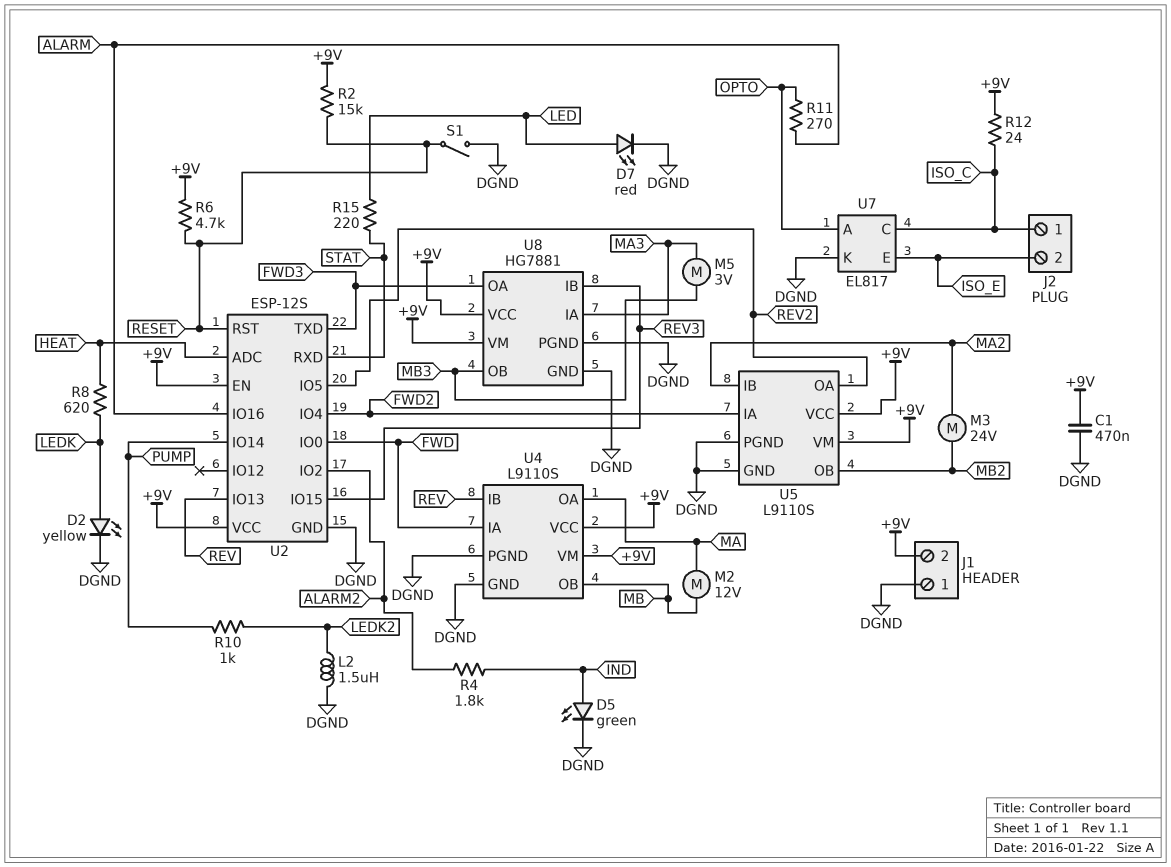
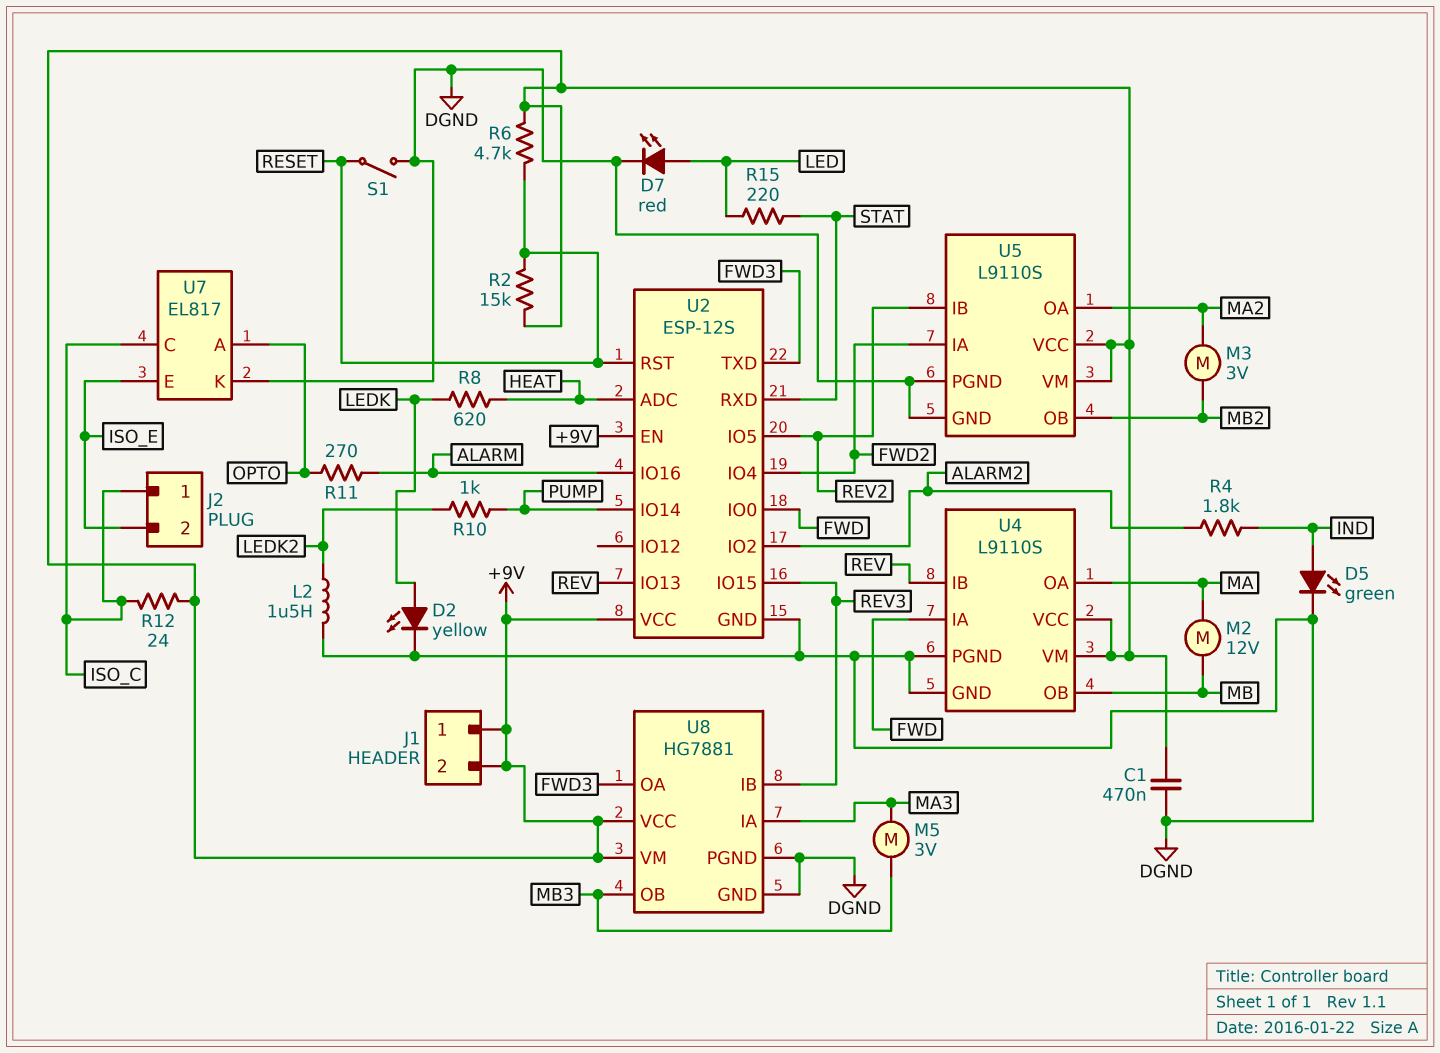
J1 pin 1: DGND -> +9V
M3: motor 24V (MA2, MB2) -> motor 3V (MA2, MB2)
U5 pin IB: MA2 -> REV2
U5 pin OA: REV2 -> MA2

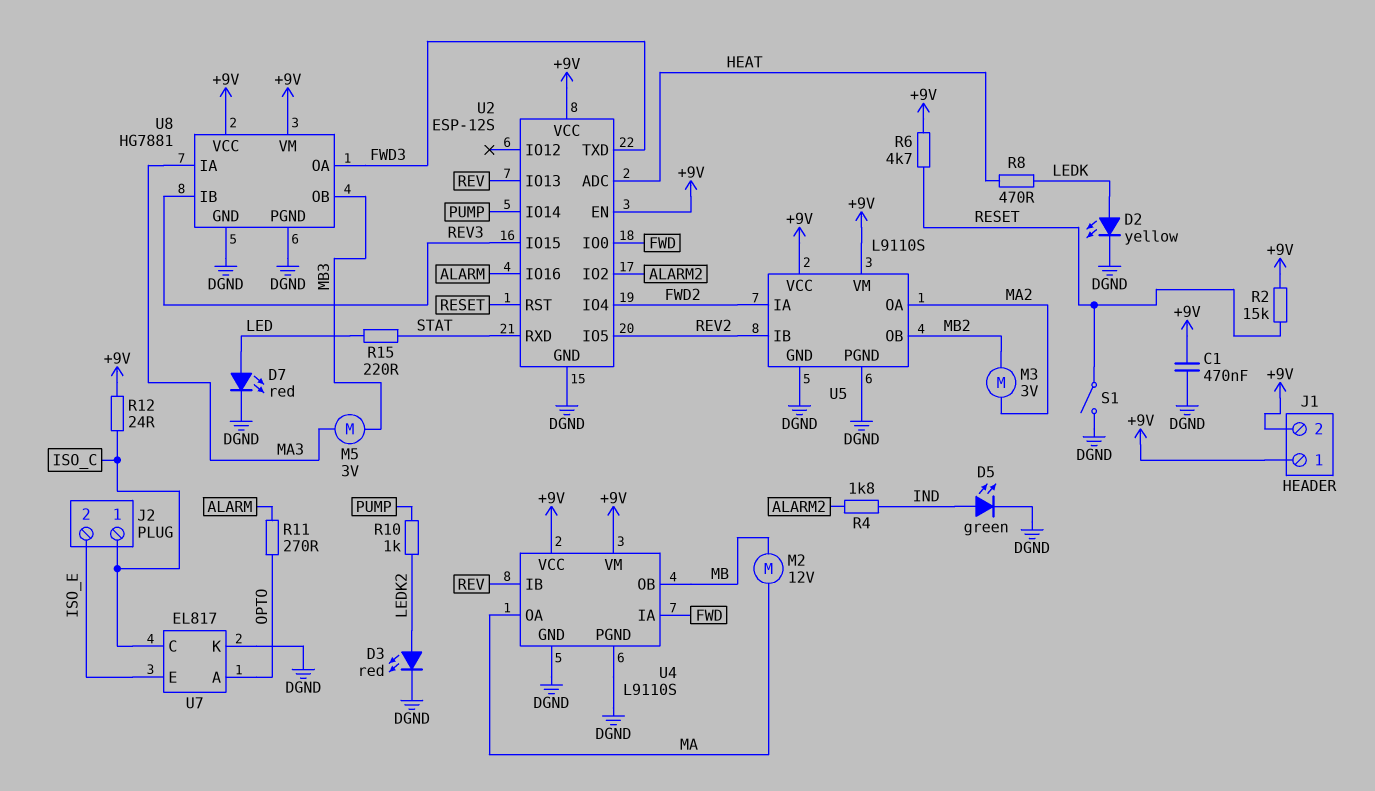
D3: none -> LED red (A LEDK2, K DGND)
L2: 1.5uH (DGND, LEDK2) -> none
R8: 620 (HEAT, LEDK) -> 470 (HEAT, LEDK)

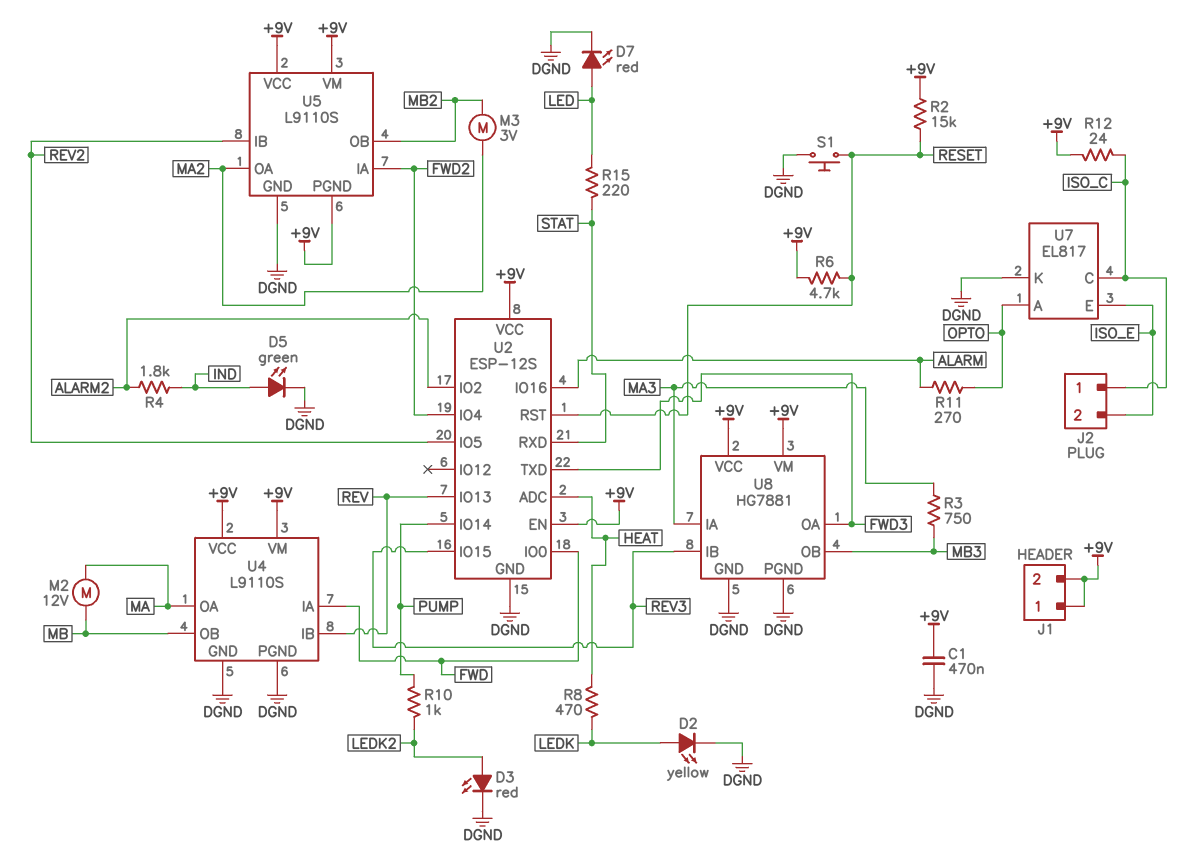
M5: motor 3V (MA3, MB3) -> none
R3: none -> 750 (MA3, MB3)
S1: switch (DGND, RESET) -> button (DGND, RESET)
U5 pin PGND: DGND -> +9V

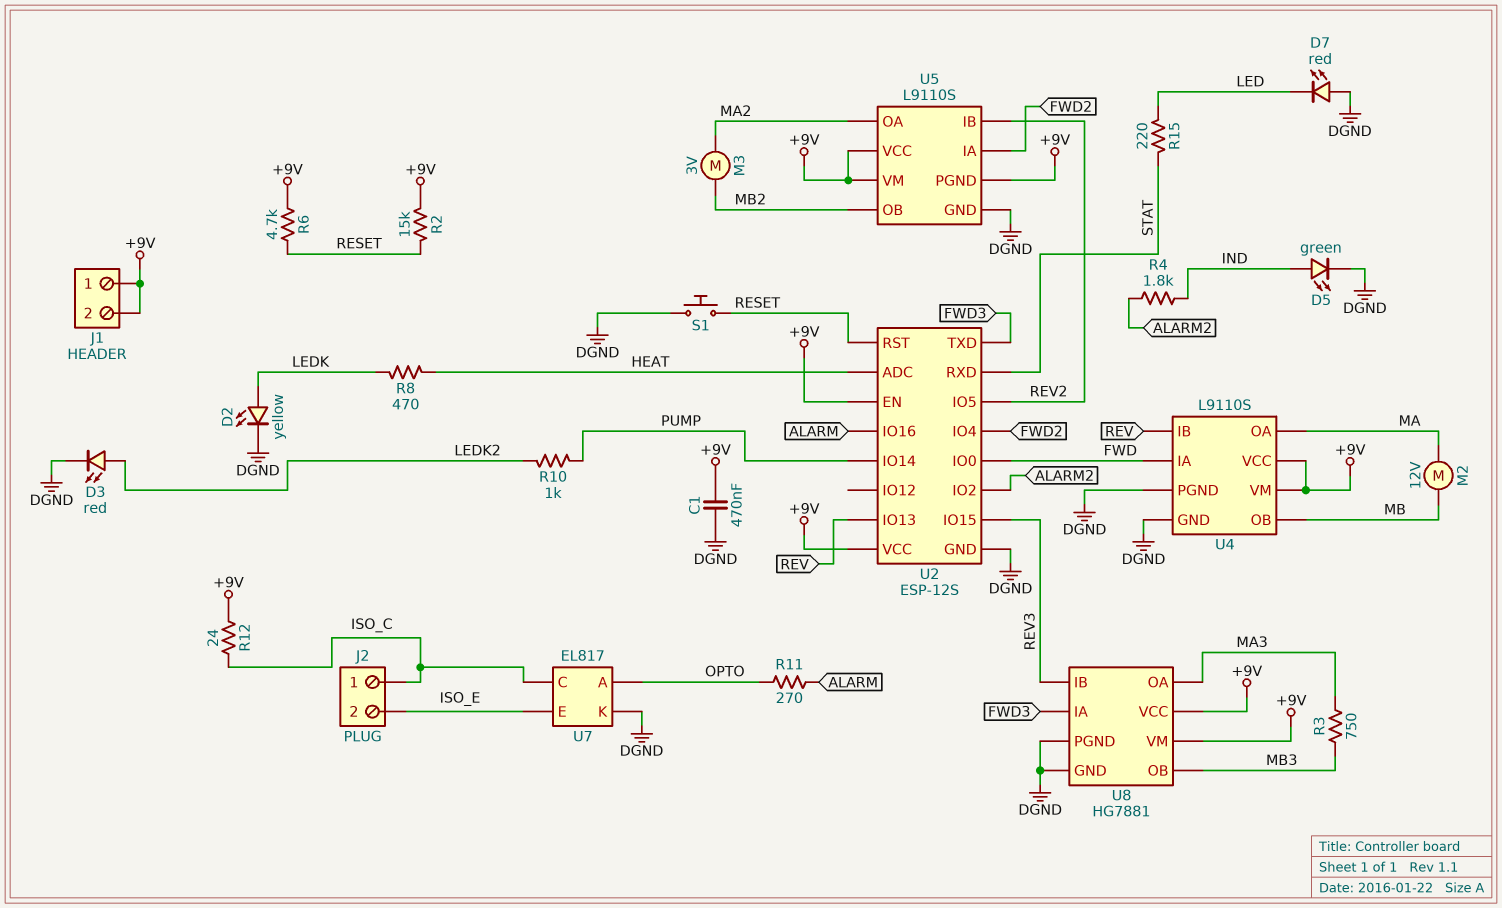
D7: LED red (A LED, K DGND) -> LED red (A DGND, K LED)
U8 pin IA: MA3 -> FWD3
U8 pin OA: FWD3 -> MA3

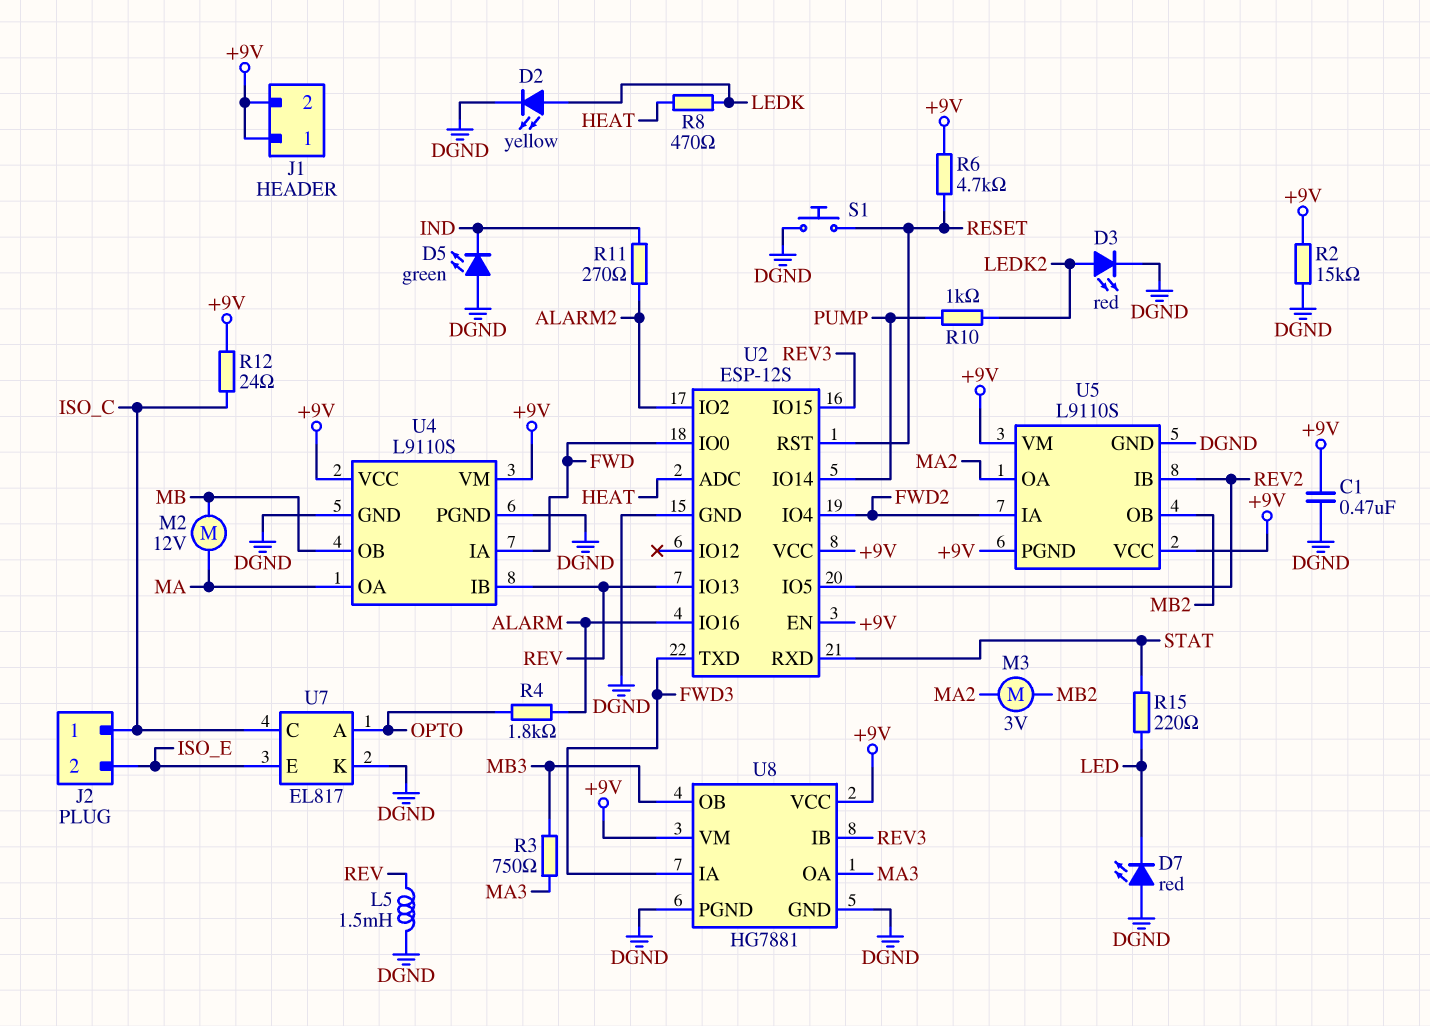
D5: LED green (A IND, K DGND) -> LED green (A DGND, K IND)
L5: none -> 1.5mH (DGND, REV)
R2: 15k (+9V, RESET) -> 15k (+9V, DGND)
R4: 1.8k (ALARM2, IND) -> 1.8k (ALARM, OPTO)
R11: 270 (ALARM, OPTO) -> 270 (ALARM2, IND)

